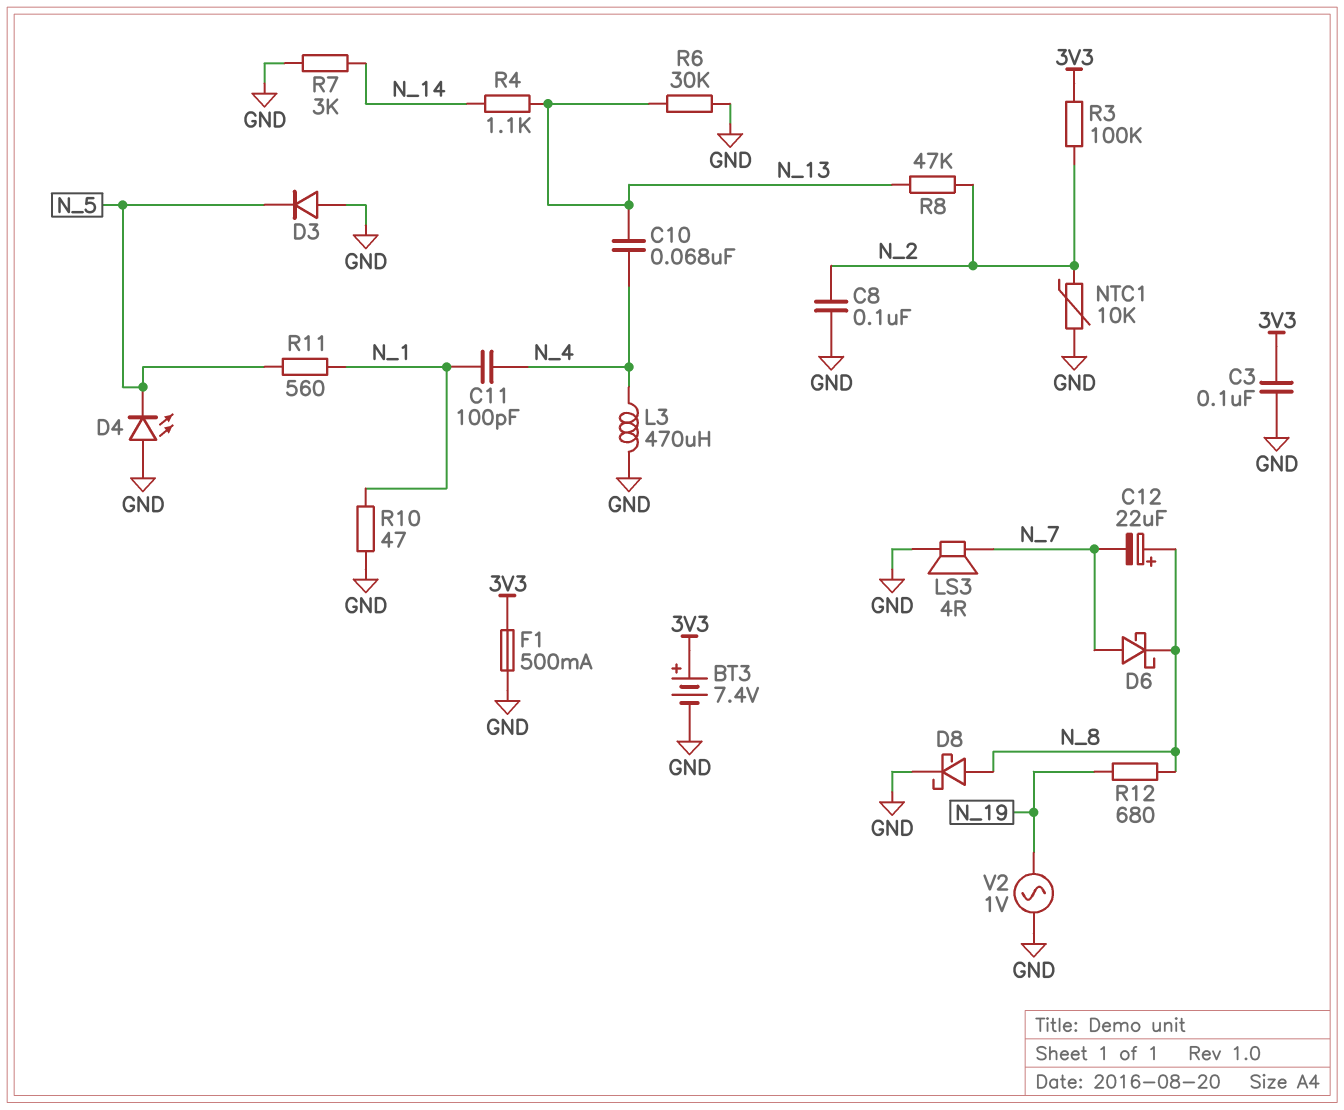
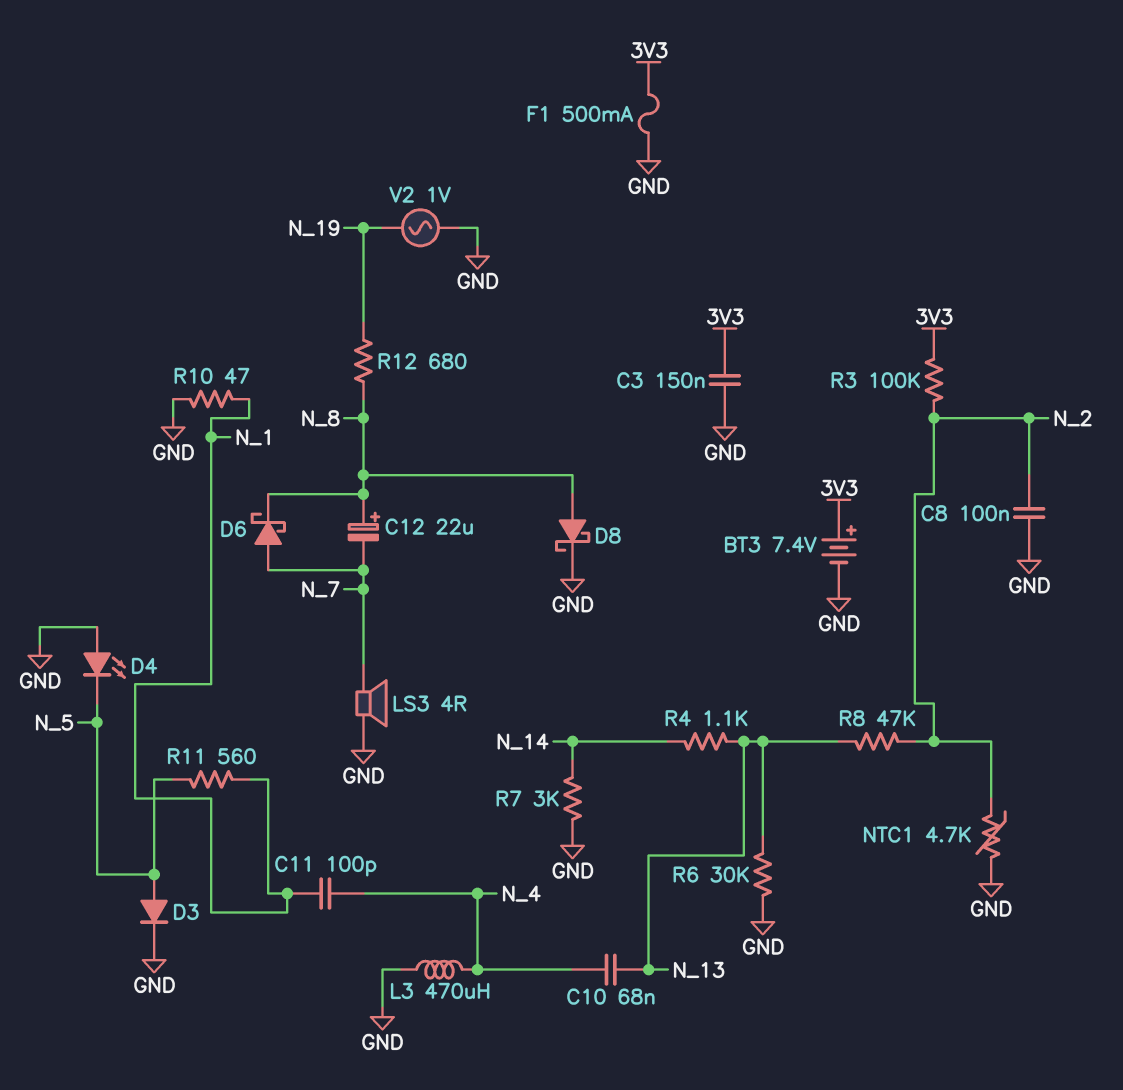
C3: 100nF (3V3, GND) -> 150nF (3V3, GND)
D3: diode (A GND, K N_5) -> diode (A N_5, K GND)
NTC1: 10k (GND, N_2) -> 4.7k (GND, N_2)

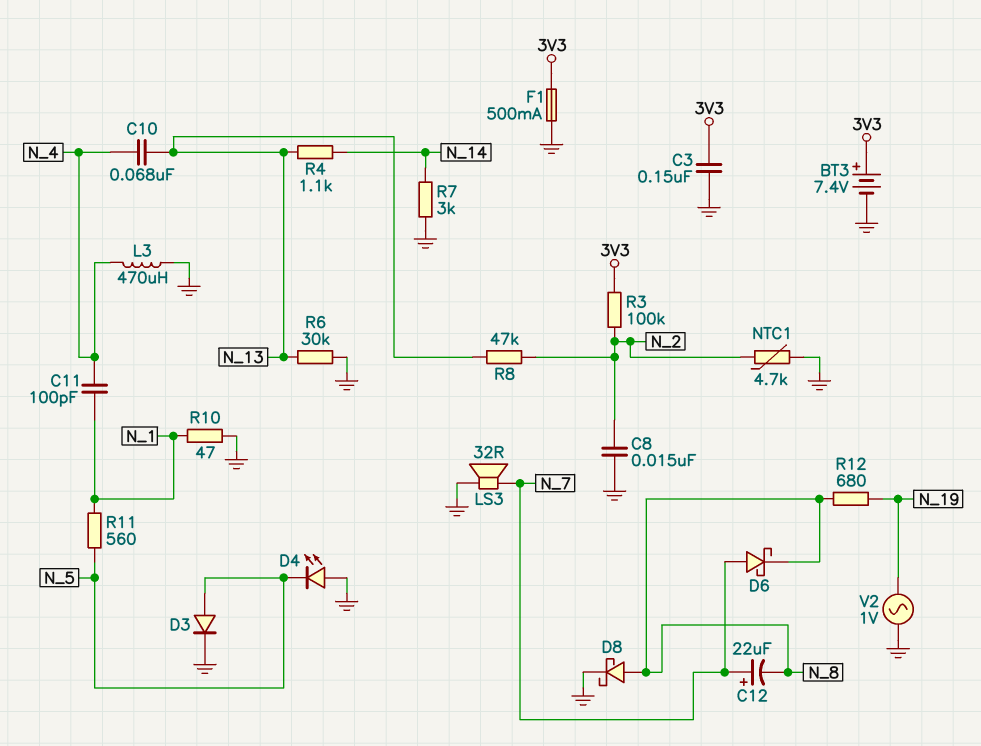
C8: 100nF (GND, N_2) -> 15nF (GND, N_2)
C12: 22uF (plus N_8, minus N_7) -> 22uF (plus N_7, minus N_8)
LS3: speaker 4R (GND, N_7) -> speaker 32R (GND, N_7)

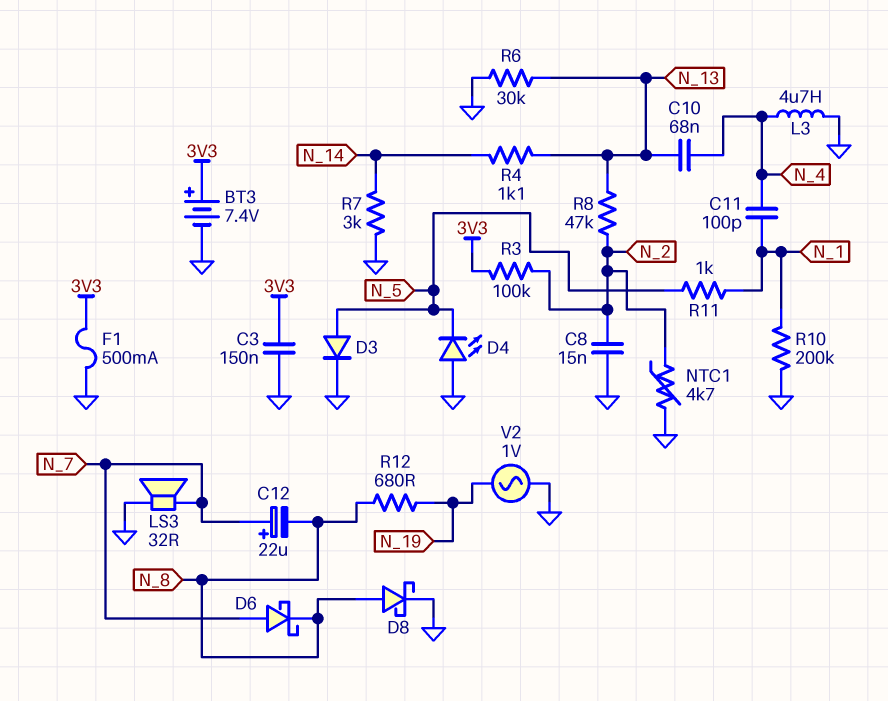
L3: 470uH (GND, N_4) -> 4.7uH (GND, N_4)
R10: 47 (GND, N_1) -> 200k (GND, N_1)
R11: 560 (N_1, N_5) -> 1k (N_1, N_5)

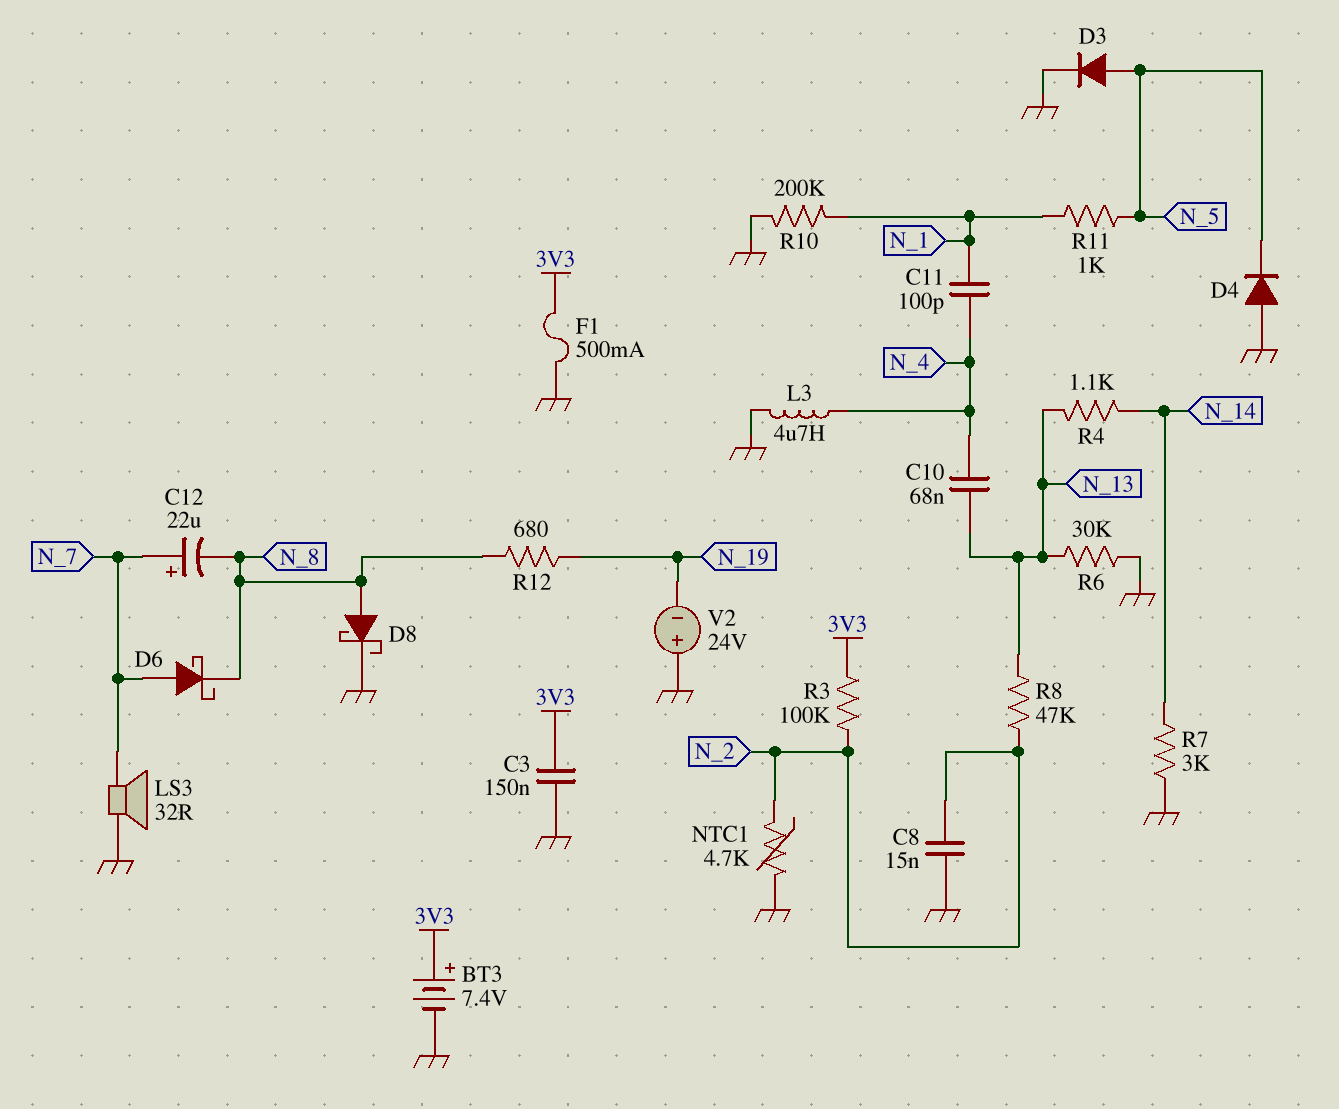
D4: LED (A GND, K N_5) -> diode (A GND, K N_5)
V2: AC 1V (GND, N_19) -> 24V (plus GND, minus N_19)

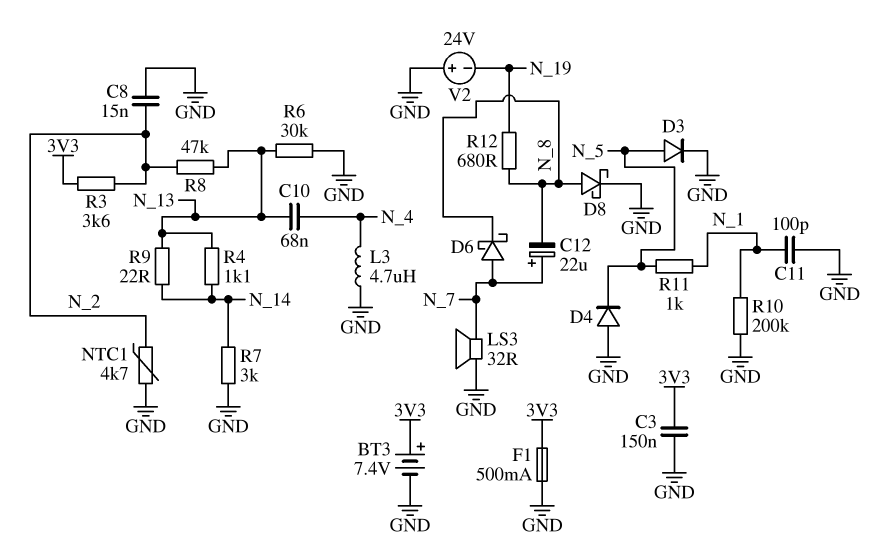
C11: 100pF (N_1, N_4) -> 100pF (GND, N_1)
R3: 100k (3V3, N_2) -> 3.6k (3V3, N_2)
R9: none -> 22 (N_13, N_14)

